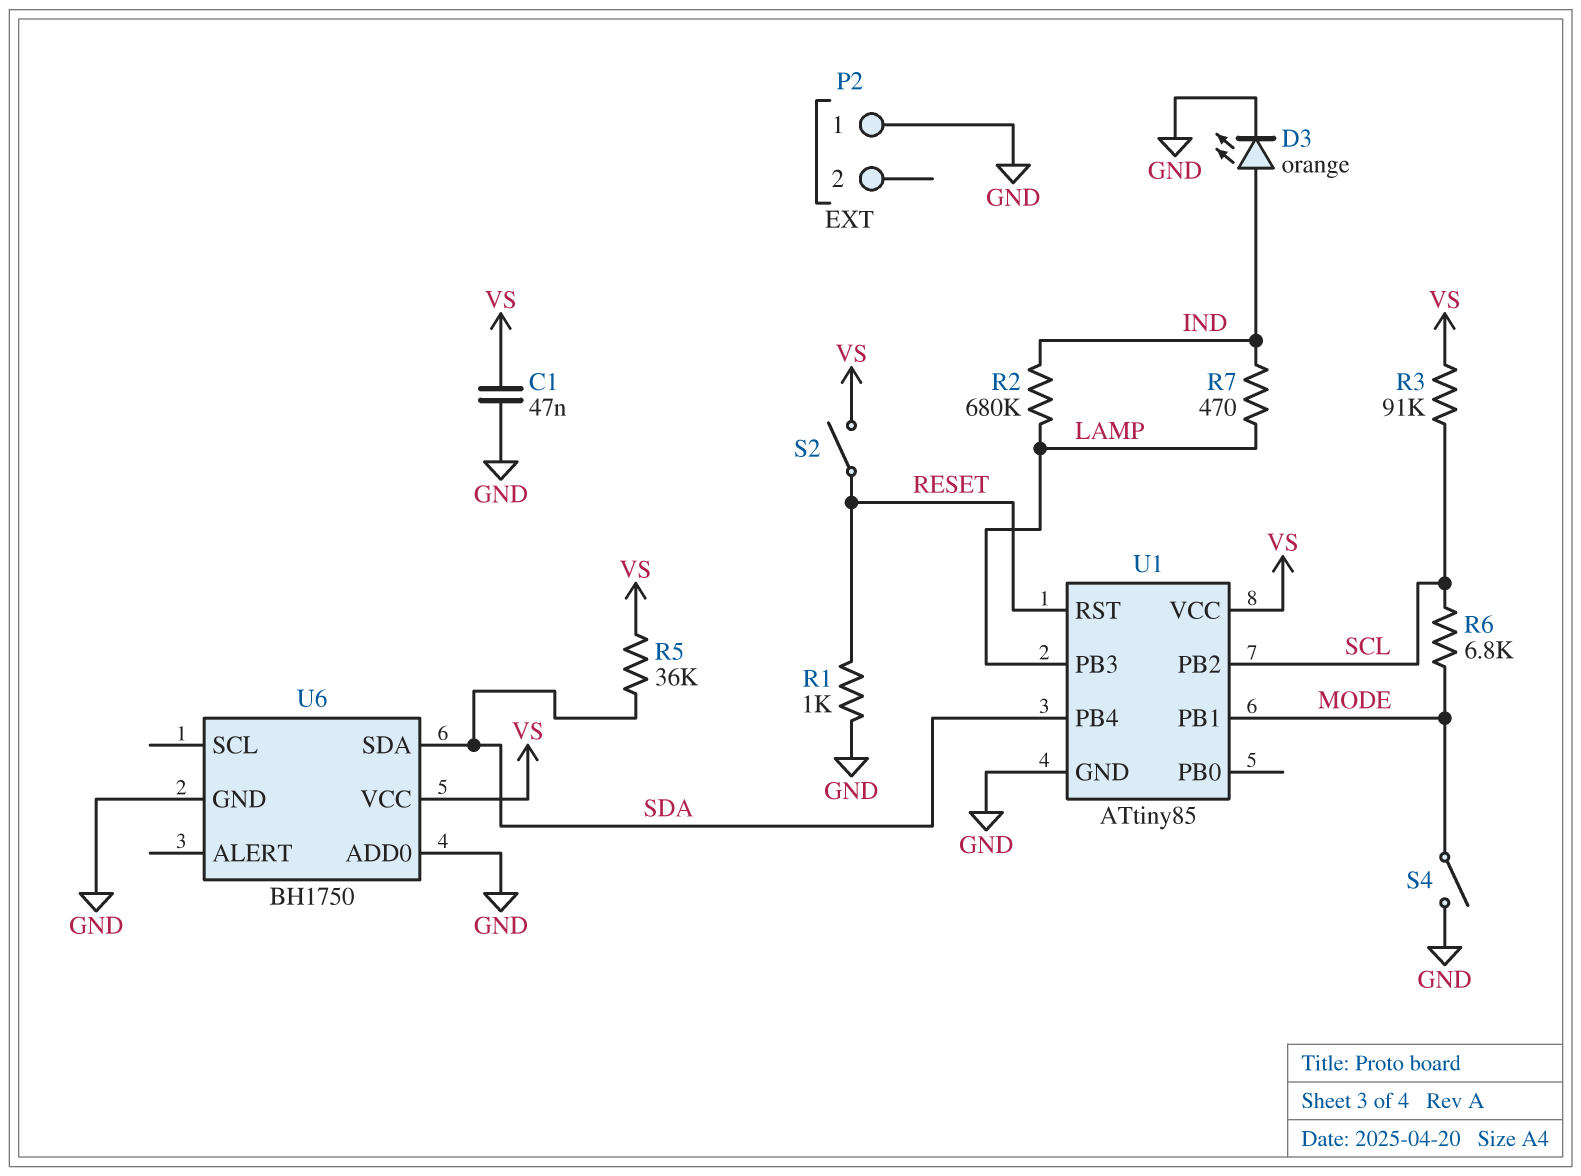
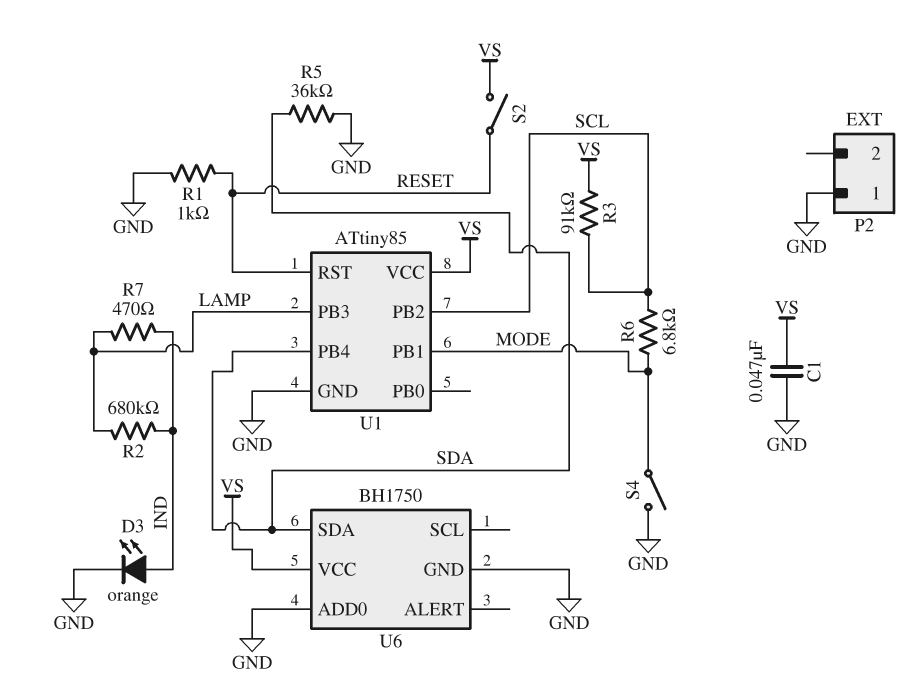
R5: 36k (SDA, VS) -> 36k (GND, SDA)

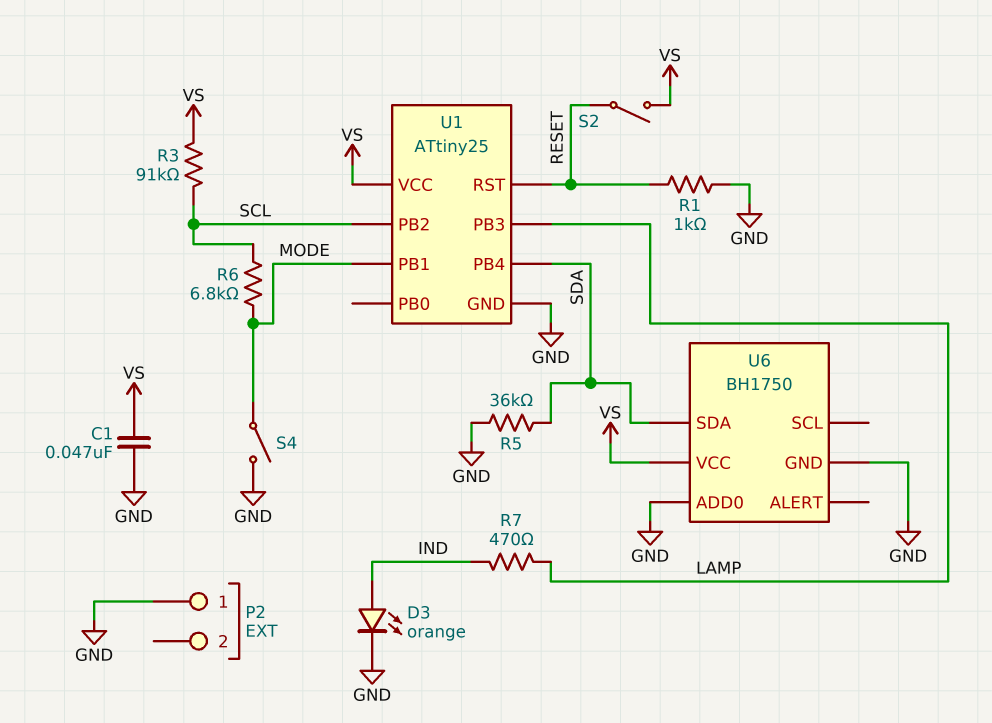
R2: 680k (IND, LAMP) -> none
U1: ATtiny85 -> ATtiny25

